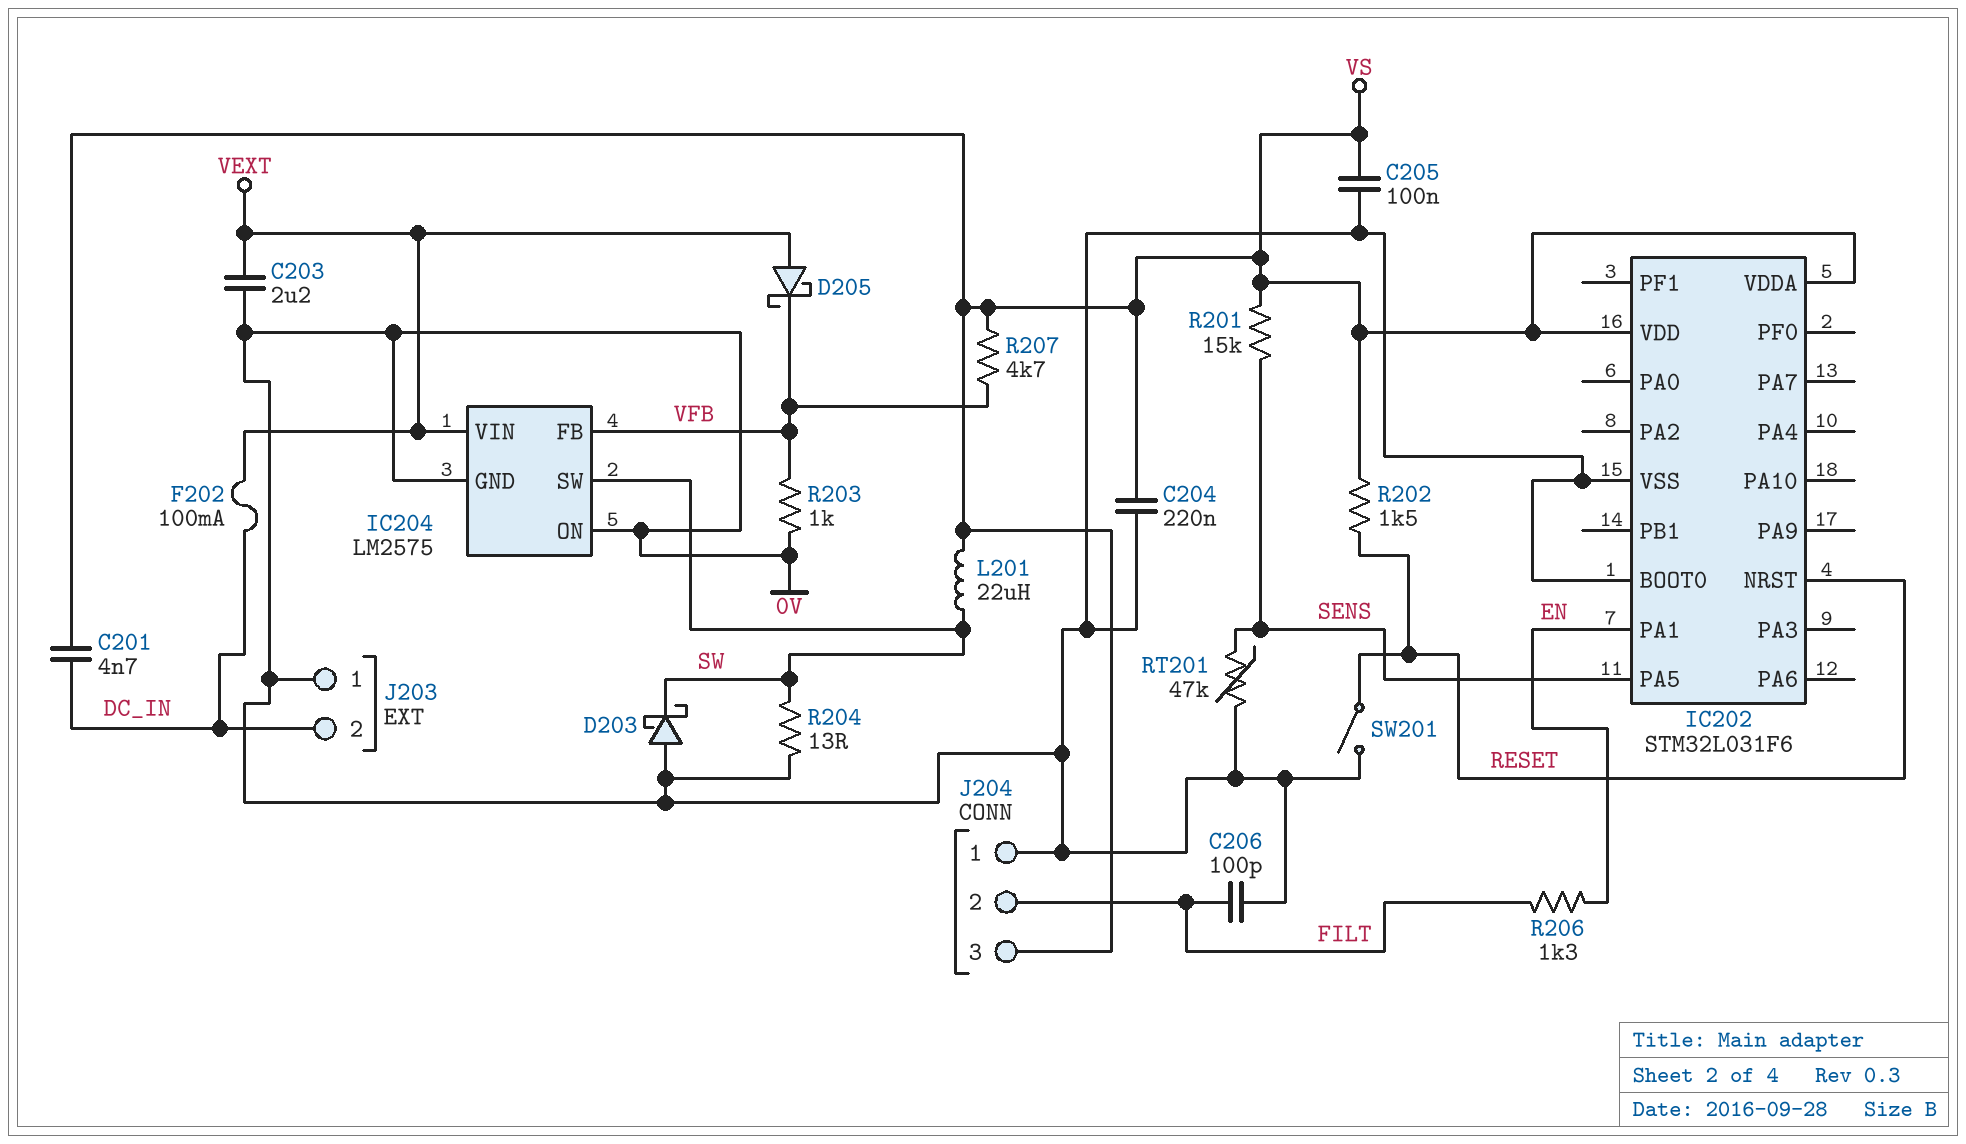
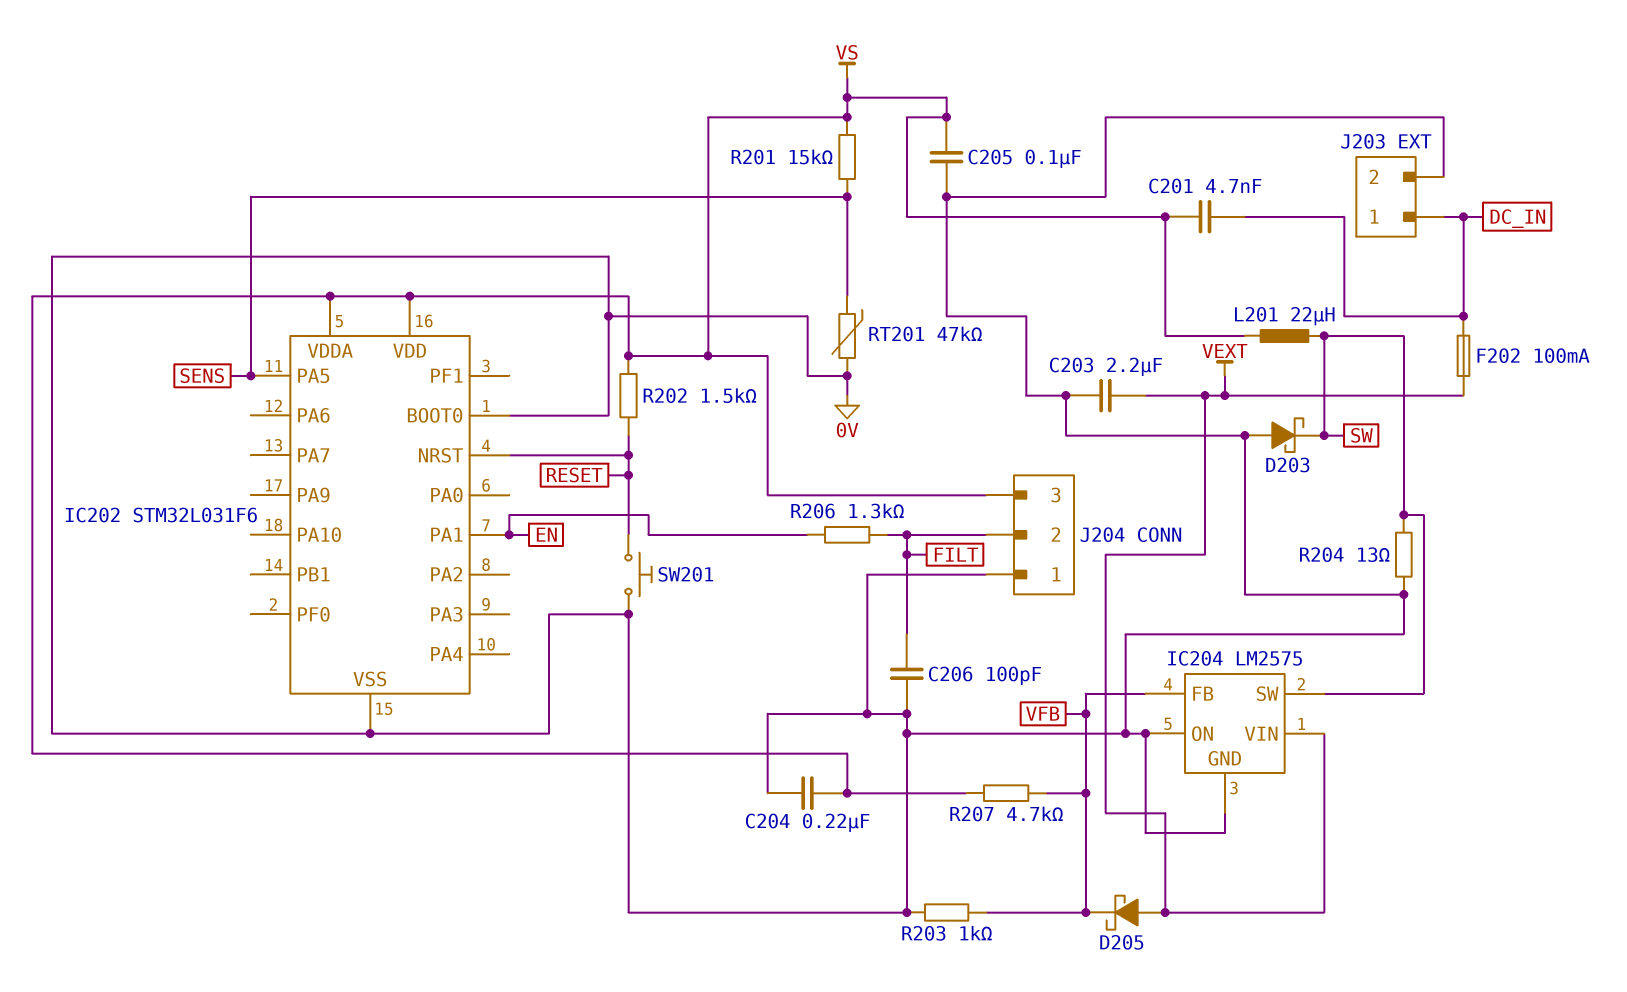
J203 pin 1: 0V -> DC_IN
J203 pin 2: DC_IN -> 0V
SW201: switch (0V, RESET) -> button (0V, RESET)

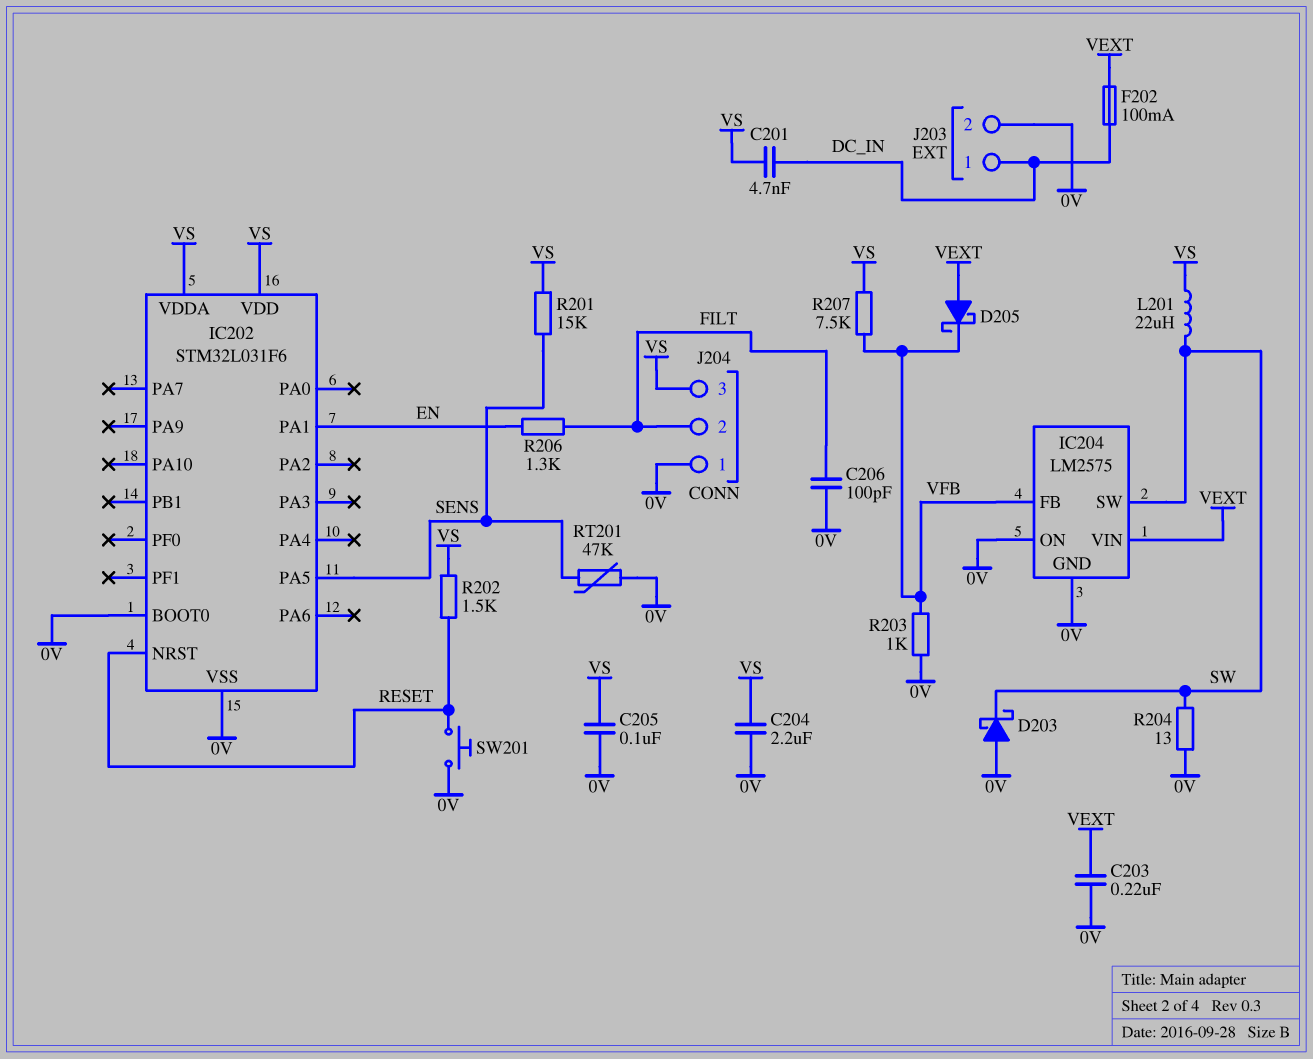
C203: 2.2uF (0V, VEXT) -> 220nF (0V, VEXT)
C204: 220nF (0V, VS) -> 2.2uF (0V, VS)
R207: 4.7k (VFB, VS) -> 7.5k (VFB, VS)

